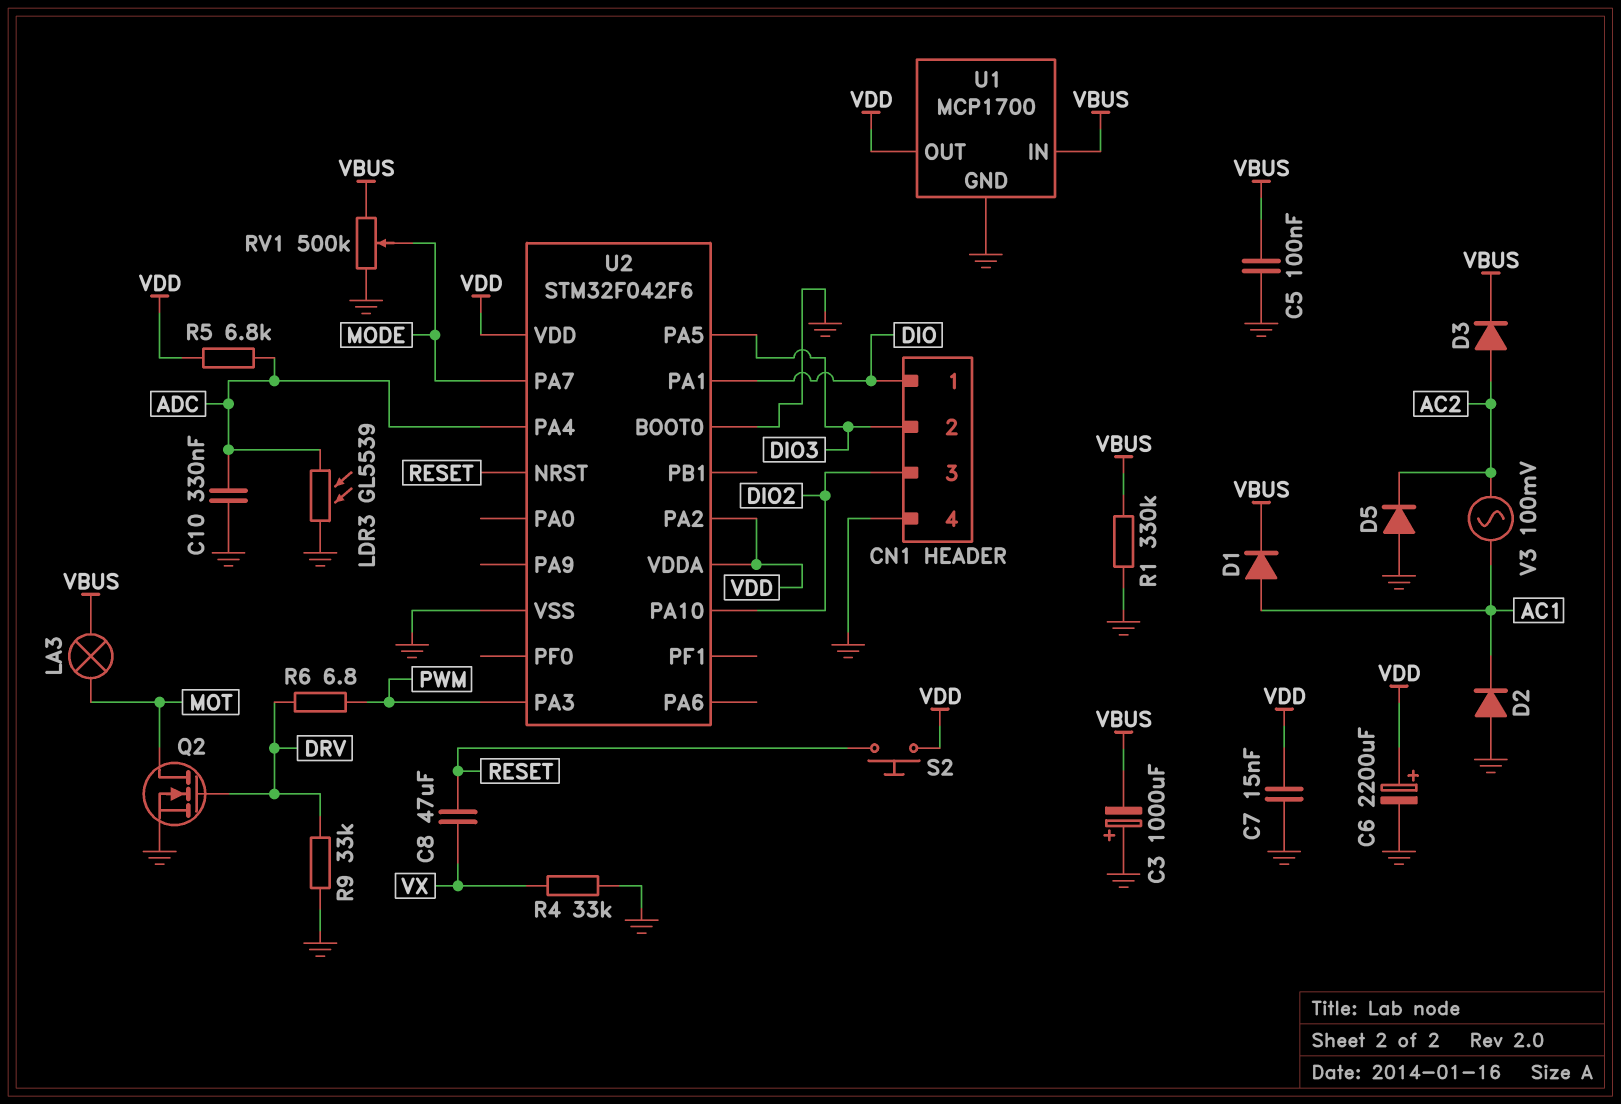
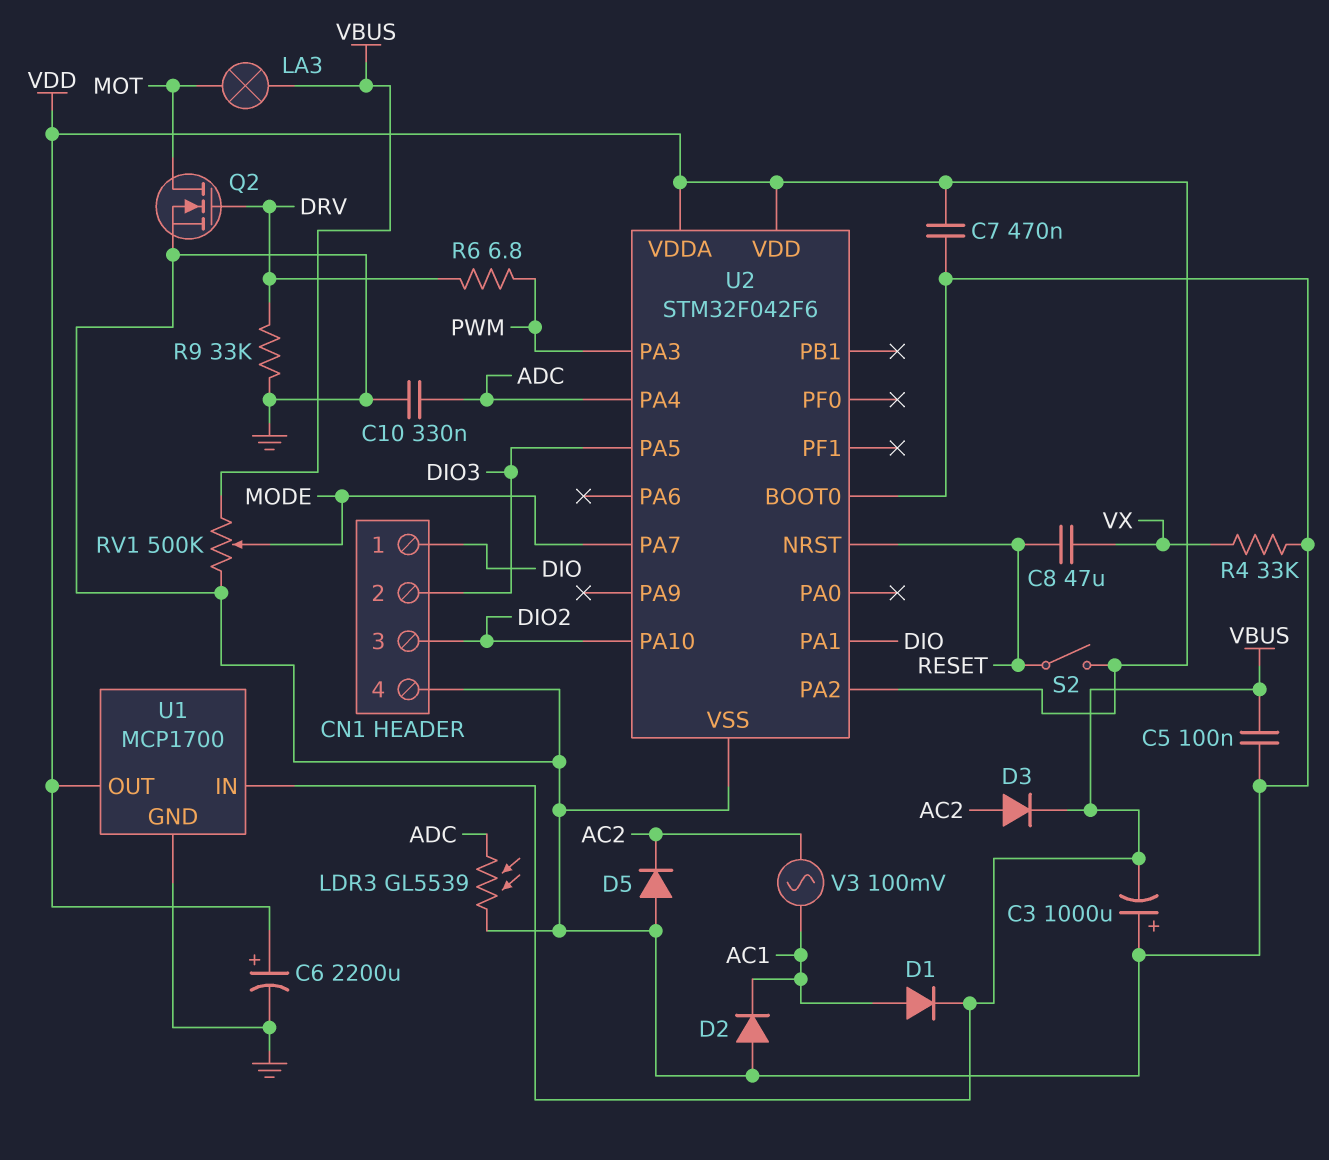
C7: 15nF (GND, VDD) -> 470nF (GND, VDD)
R1: 330k (GND, VBUS) -> none
R5: 6.8k (ADC, VDD) -> none
S2: button (RESET, VDD) -> switch (RESET, VDD)

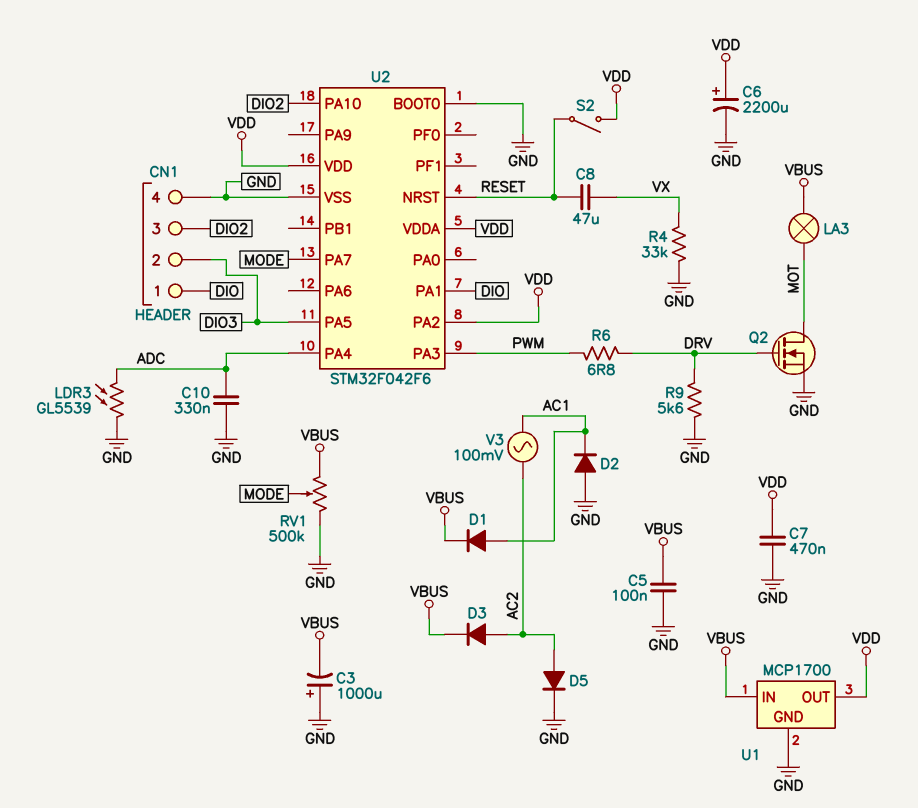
D5: diode (A GND, K AC2) -> diode (A AC2, K GND)
R9: 33k (DRV, GND) -> 5.6k (DRV, GND)

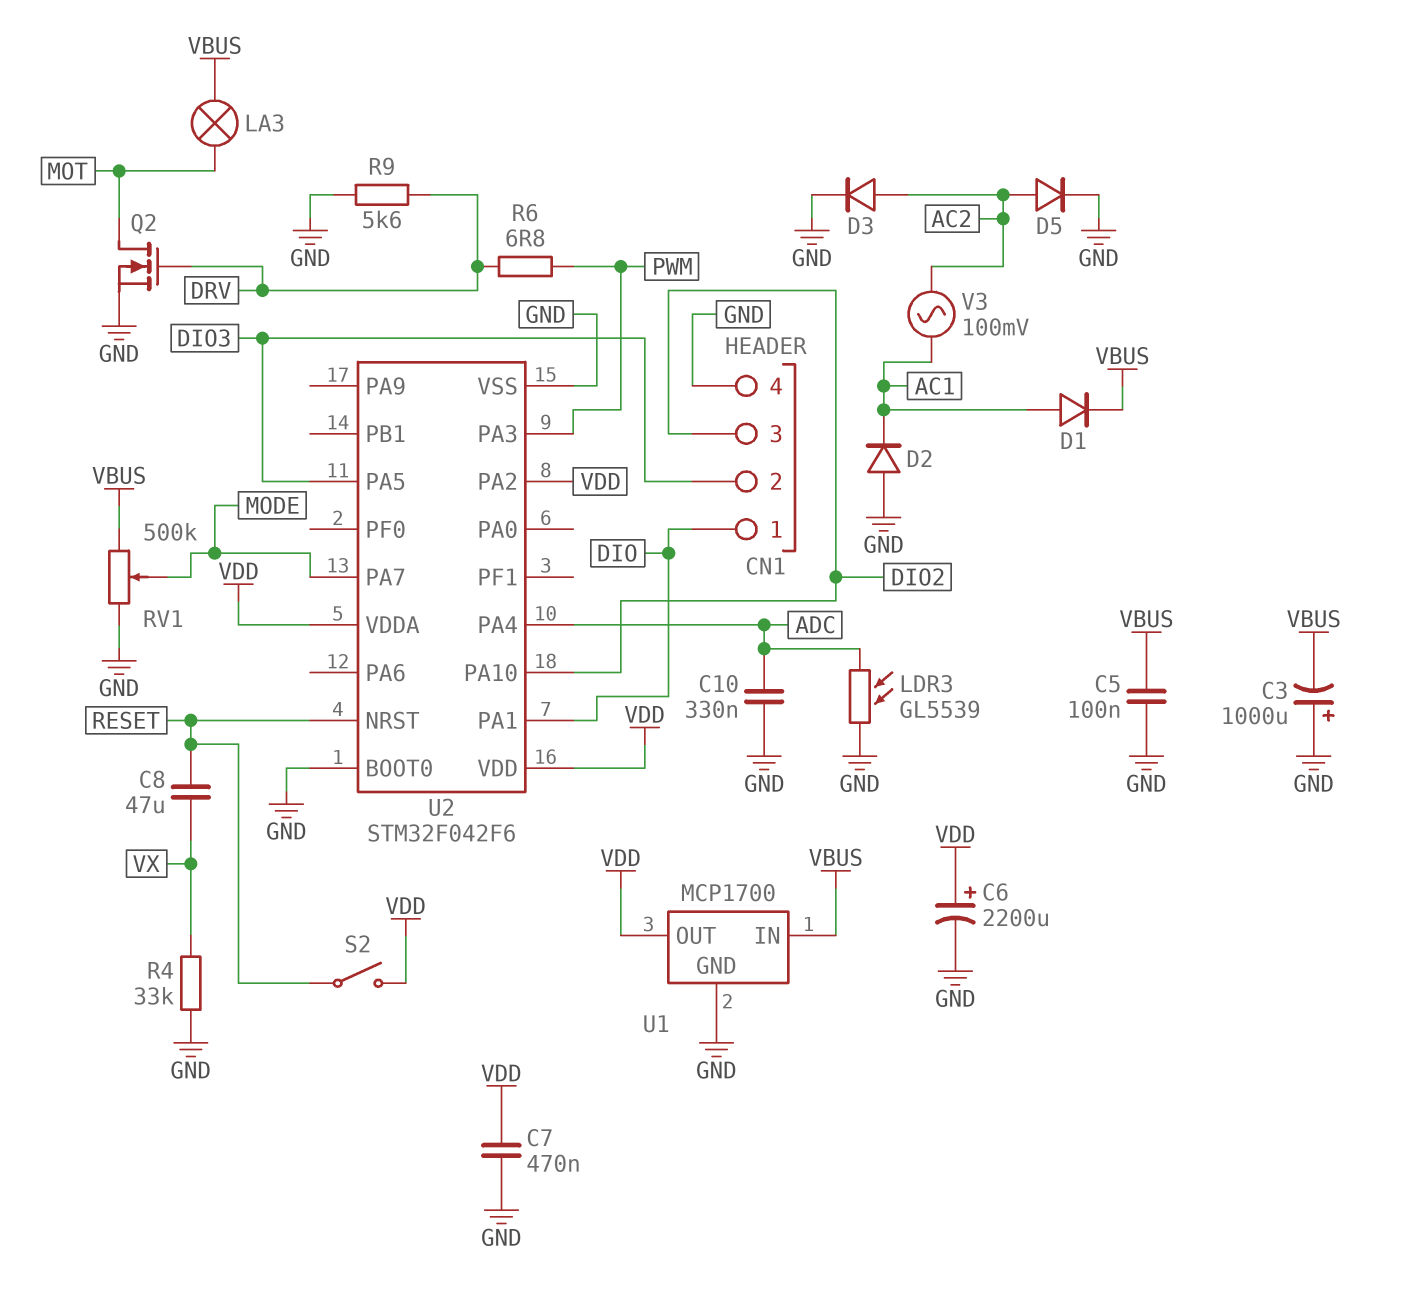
D3: diode (A AC2, K VBUS) -> diode (A AC2, K GND)

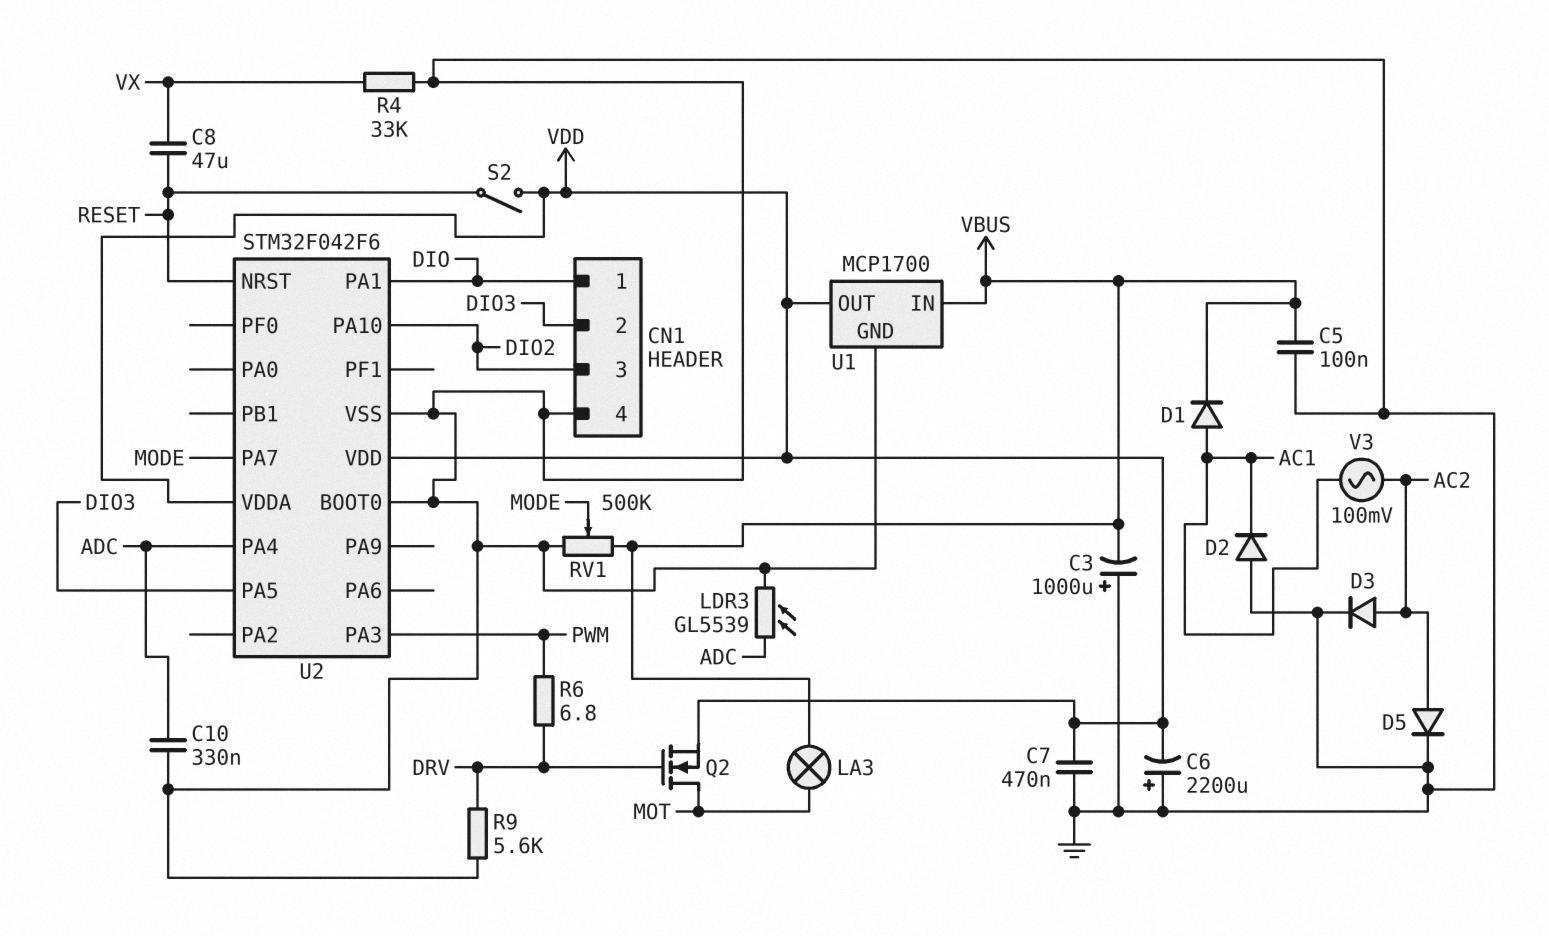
C6: 2200uF (plus VDD, minus GND) -> 2200uF (plus GND, minus VDD)
Q2: NMOS (G DRV, D MOT, S GND) -> NMOS (G DRV, D MOT, S VDD)
U2 pin PA2: VDD -> none

